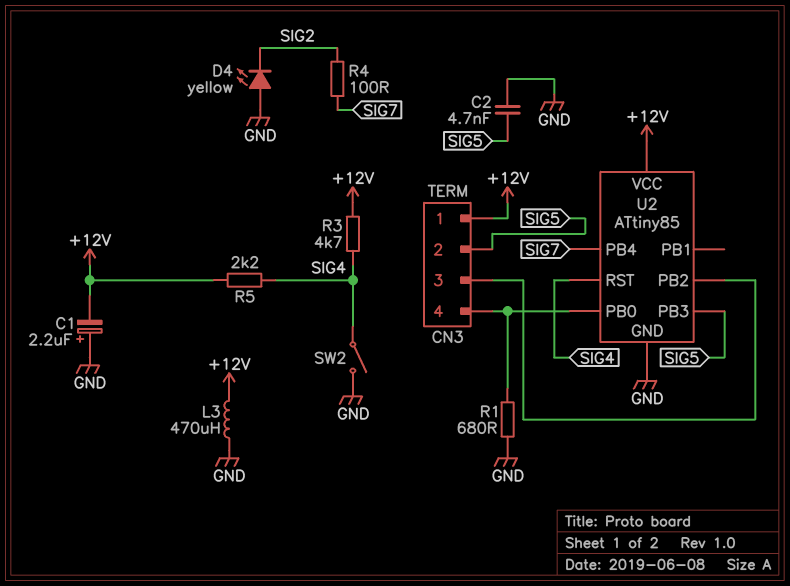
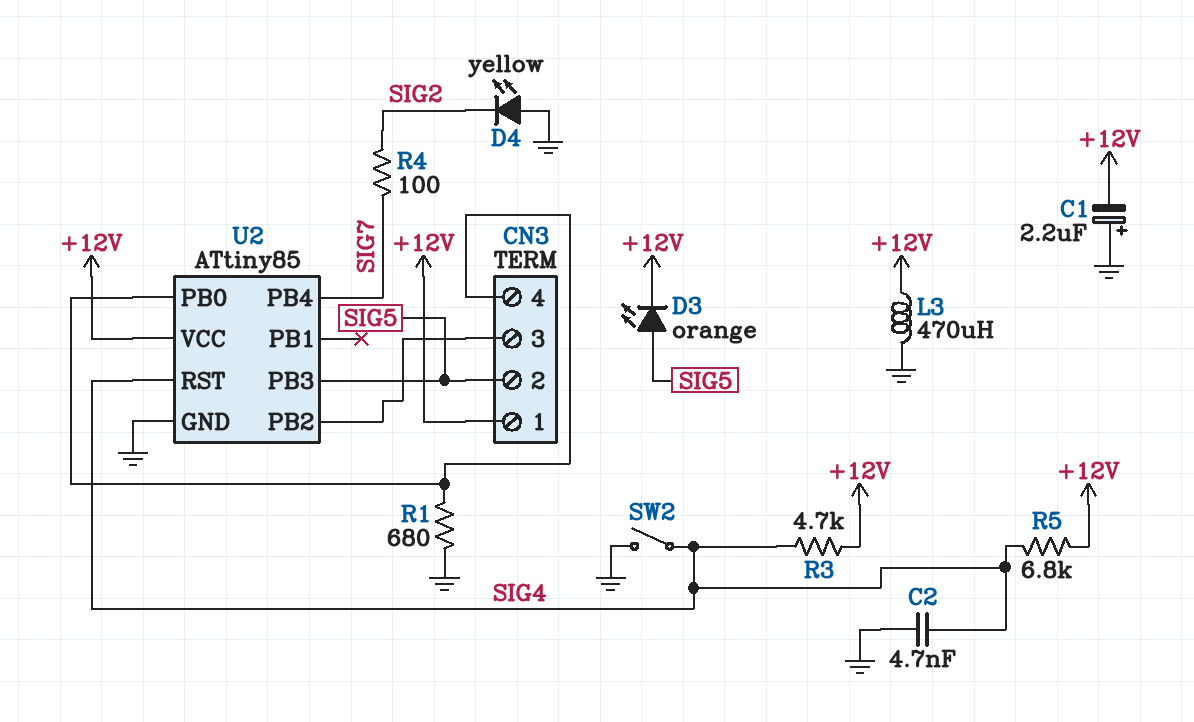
C2: 4.7nF (GND, SIG5) -> 4.7nF (GND, SIG4)
D3: none -> LED orange (A SIG5, K +12V)
R5: 2.2k (+12V, SIG4) -> 6.8k (+12V, SIG4)

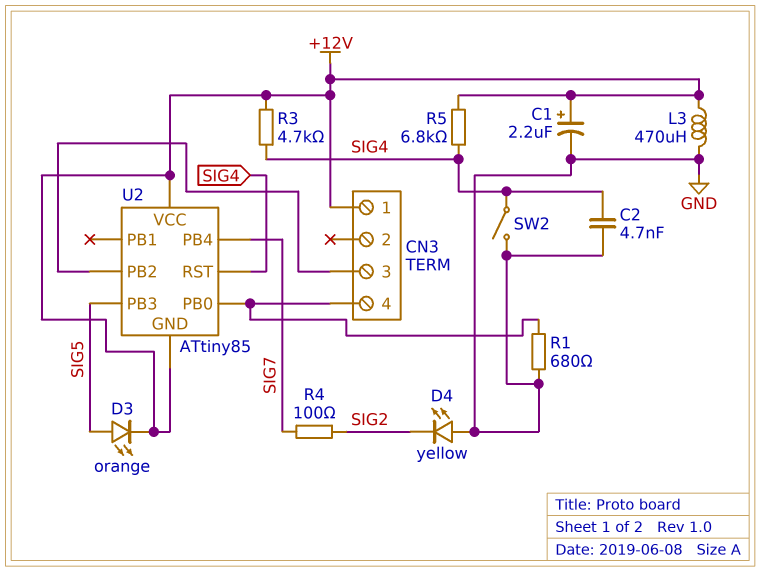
C1: 2.2uF (plus GND, minus +12V) -> 2.2uF (plus +12V, minus GND)
CN3 pin 2: SIG5 -> none
U2 pin GND: GND -> +12V

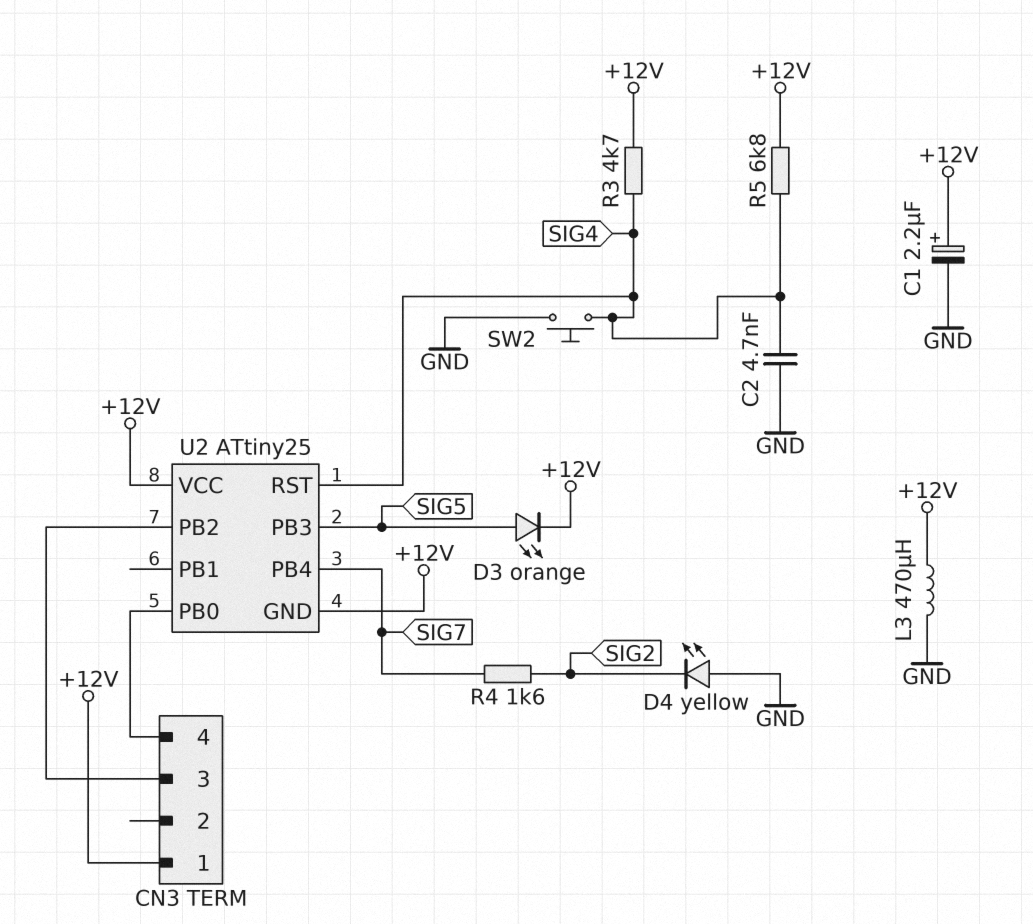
R1: 680 (CN3/4, GND) -> none
R4: 100 (SIG2, SIG7) -> 1.6k (SIG2, SIG7)
SW2: switch (GND, SIG4) -> button (GND, SIG4)
U2: ATtiny85 -> ATtiny25

